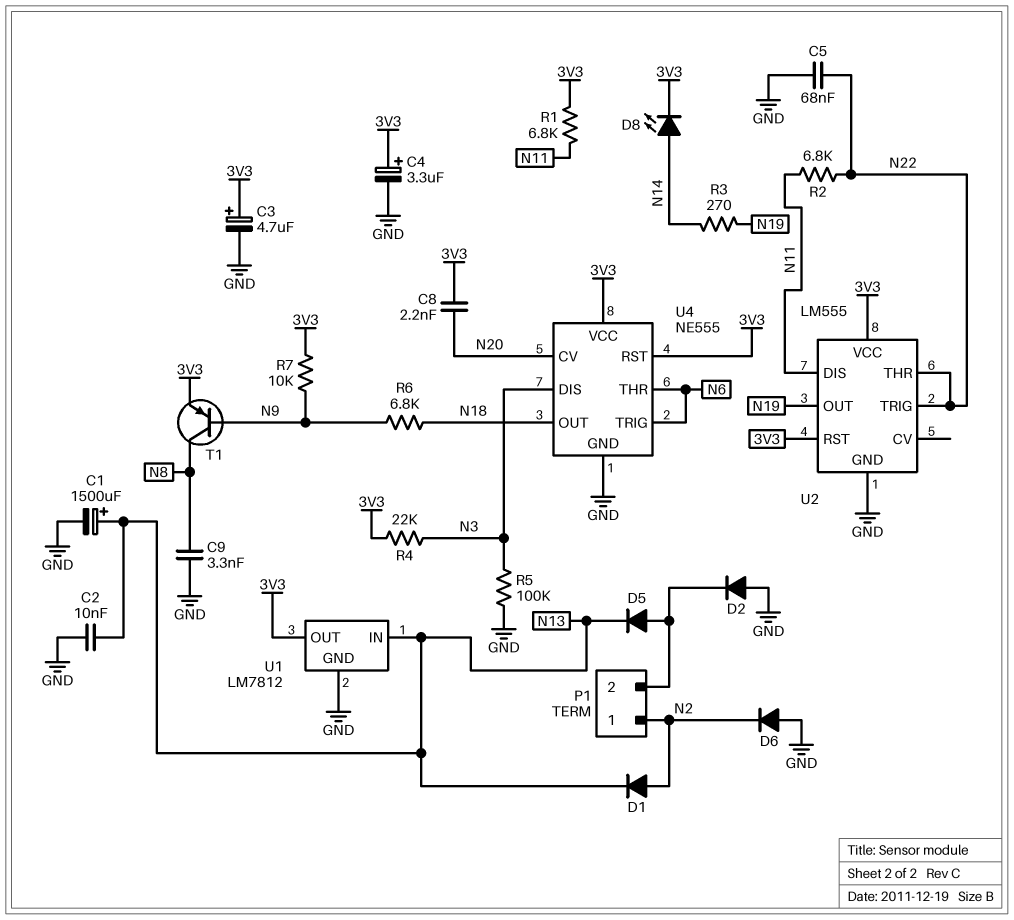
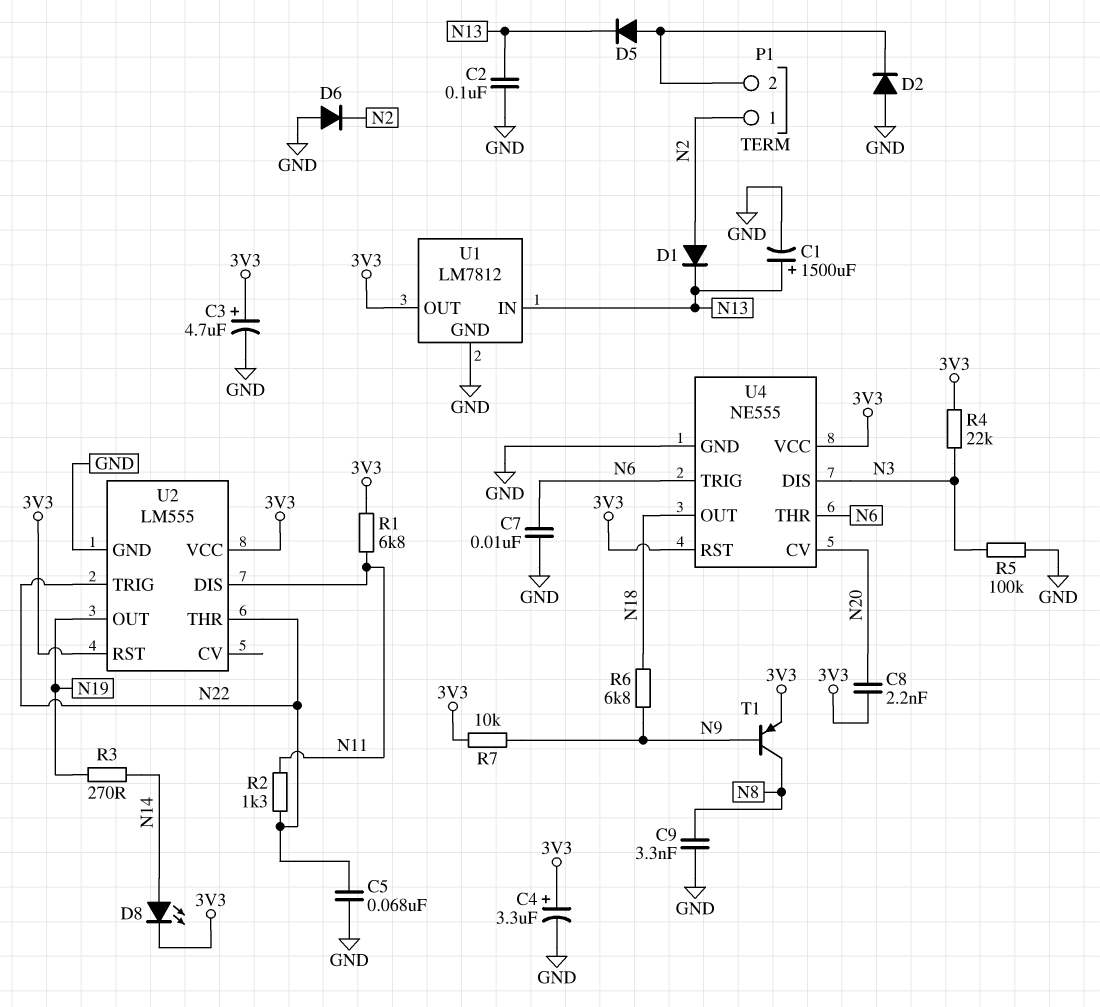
C2: 10nF (GND, N13) -> 100nF (GND, N13)
C7: none -> 10nF (GND, N6)
R2: 6.8k (N11, N22) -> 1.3k (N11, N22)

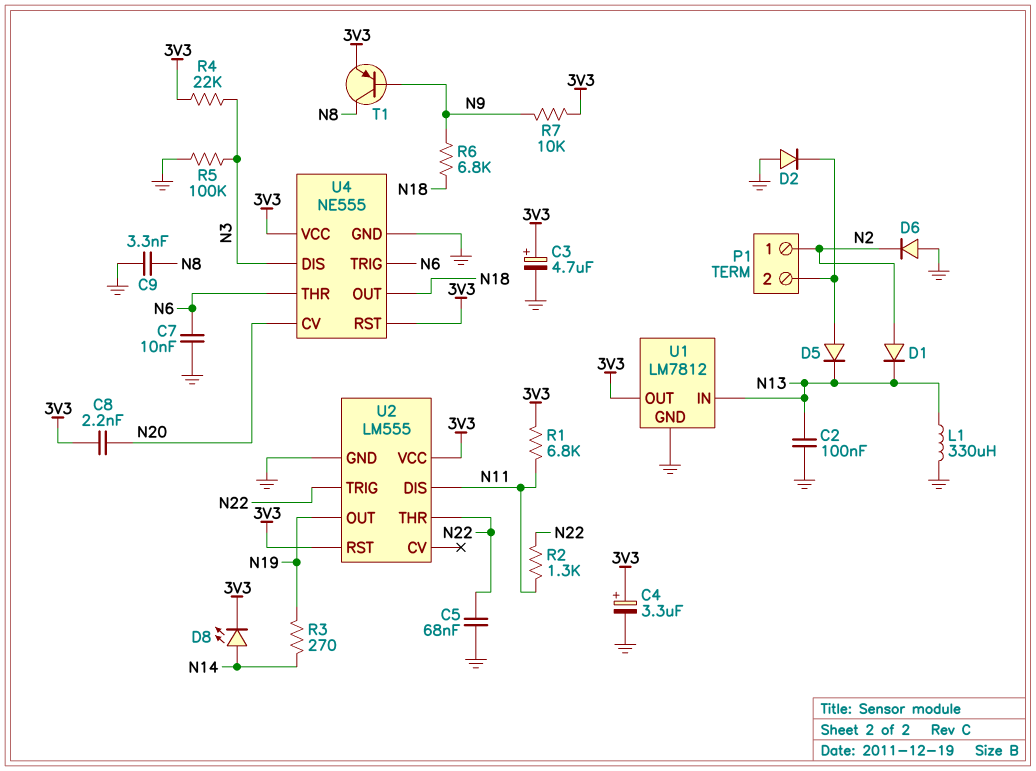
C1: 1500uF (plus N13, minus GND) -> none
L1: none -> 330uH (GND, N13)

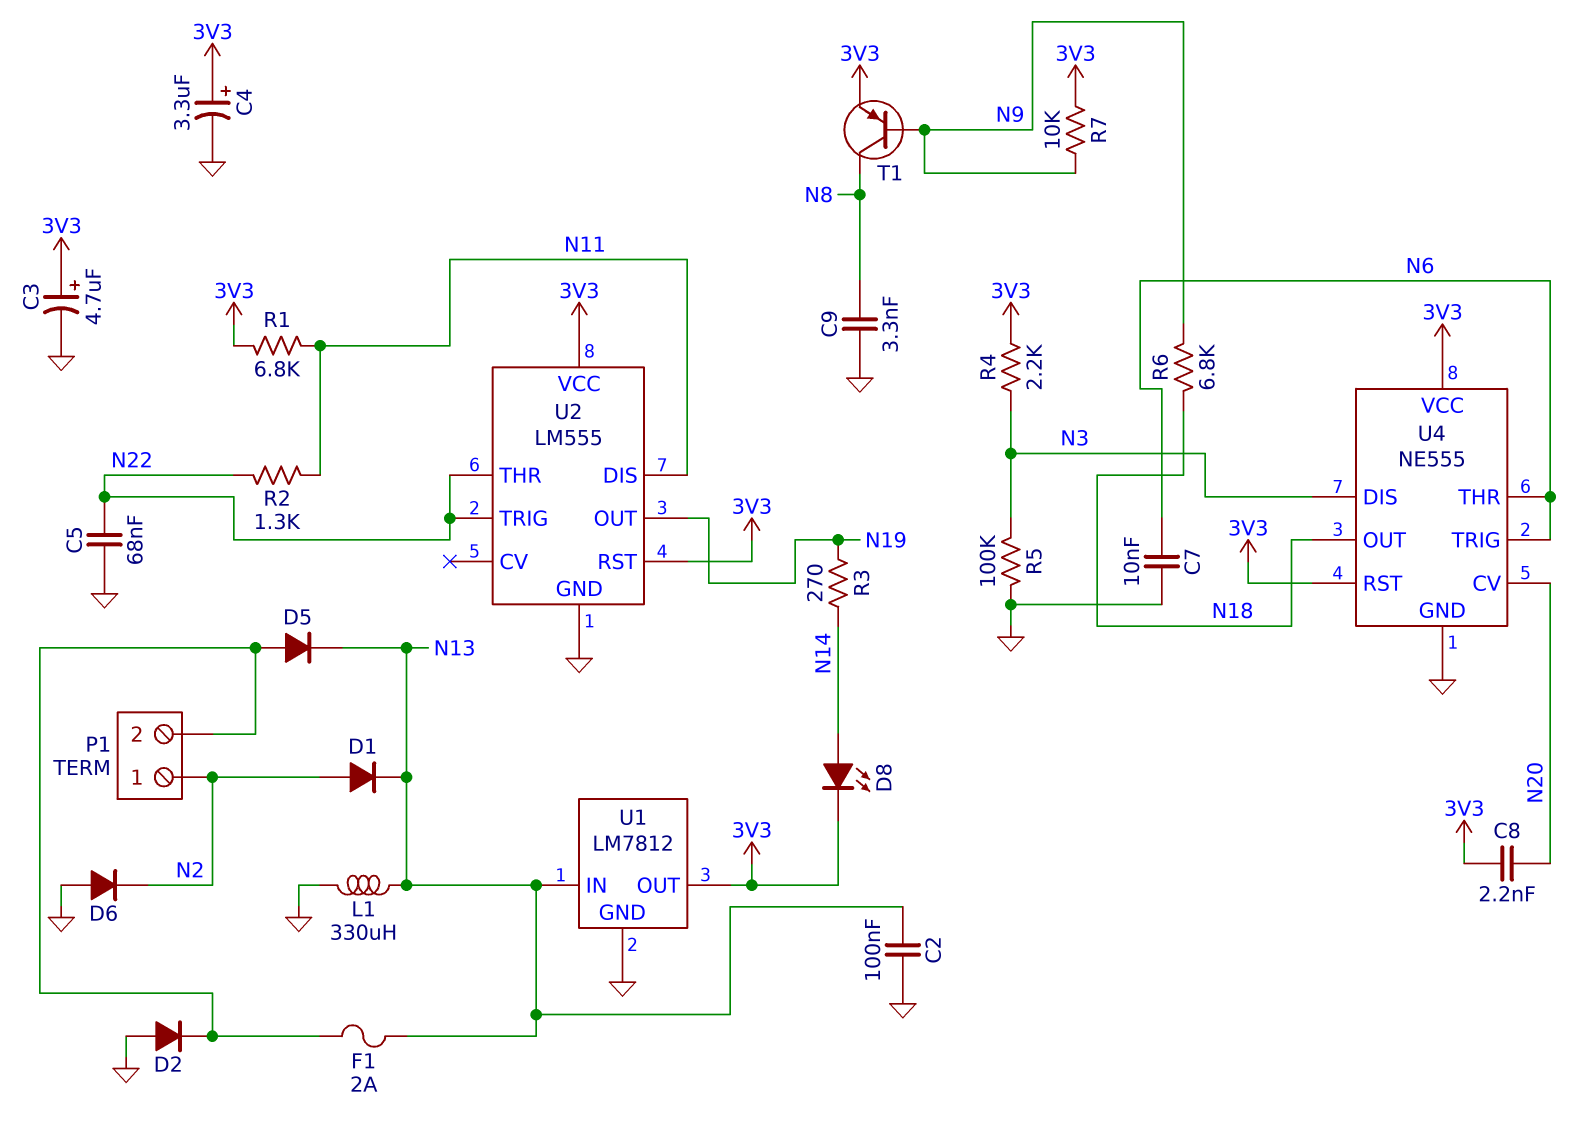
F1: none -> 2A (N13, P1/2)
R4: 22k (3V3, N3) -> 2.2k (3V3, N3)

